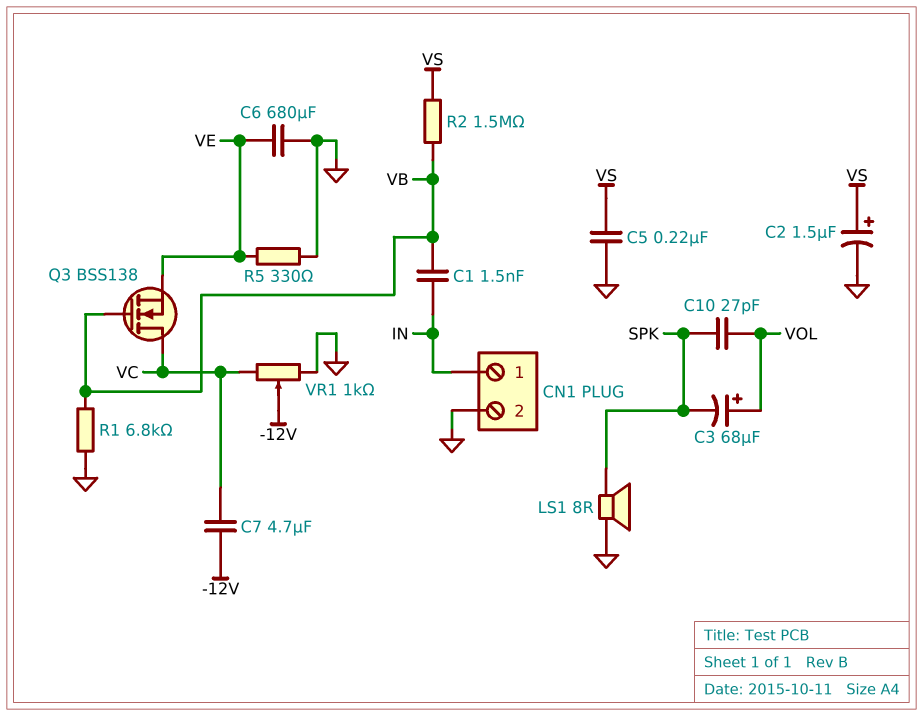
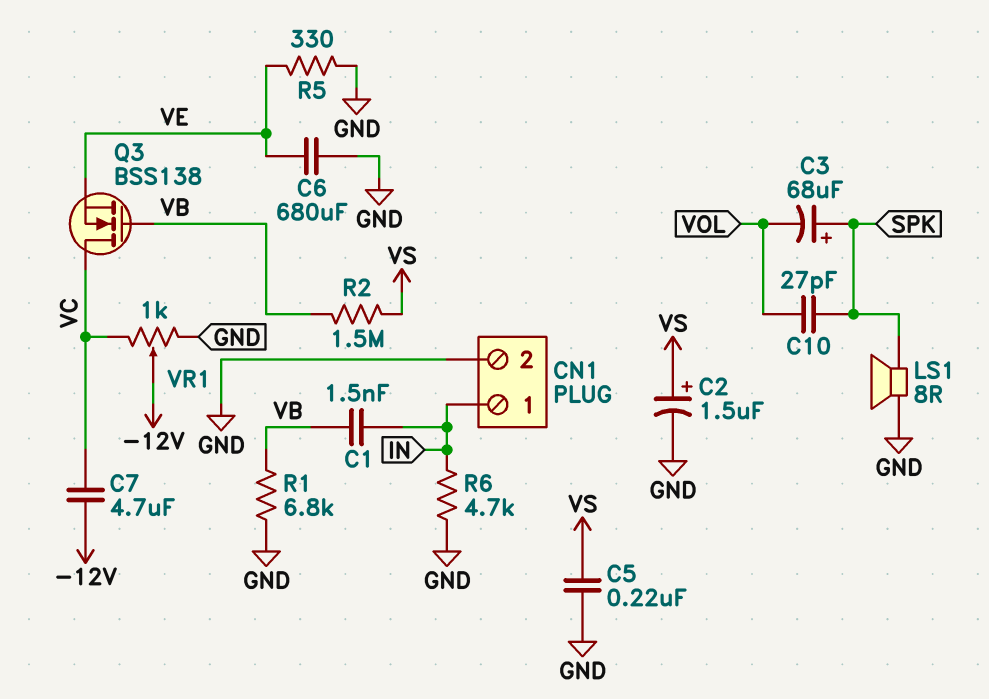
C3: 68uF (plus VOL, minus SPK) -> 68uF (plus SPK, minus VOL)
R6: none -> 4.7k (GND, IN)

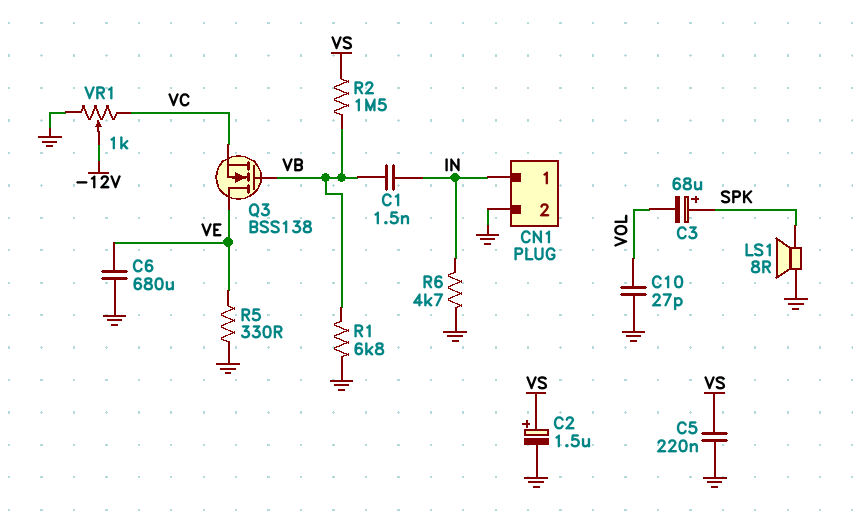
C7: 4.7uF (-12V, VC) -> none
C10: 27pF (SPK, VOL) -> 27pF (GND, VOL)
Q3: NMOS BSS138 (G VB, D VC, S VE) -> NMOS BSS138 (G VB, D VE, S VC)

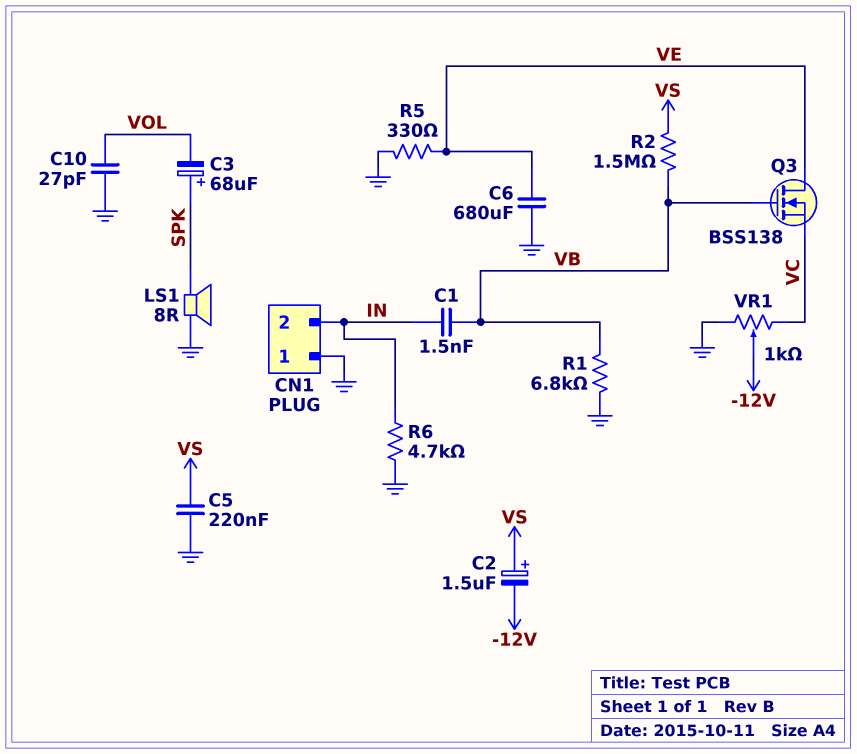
C2: 1.5uF (plus VS, minus GND) -> 1.5uF (plus VS, minus -12V)
CN1 pin 1: IN -> GND
CN1 pin 2: GND -> IN

